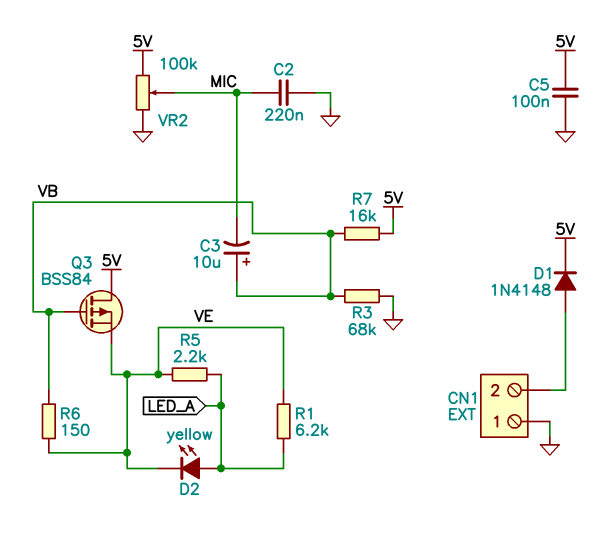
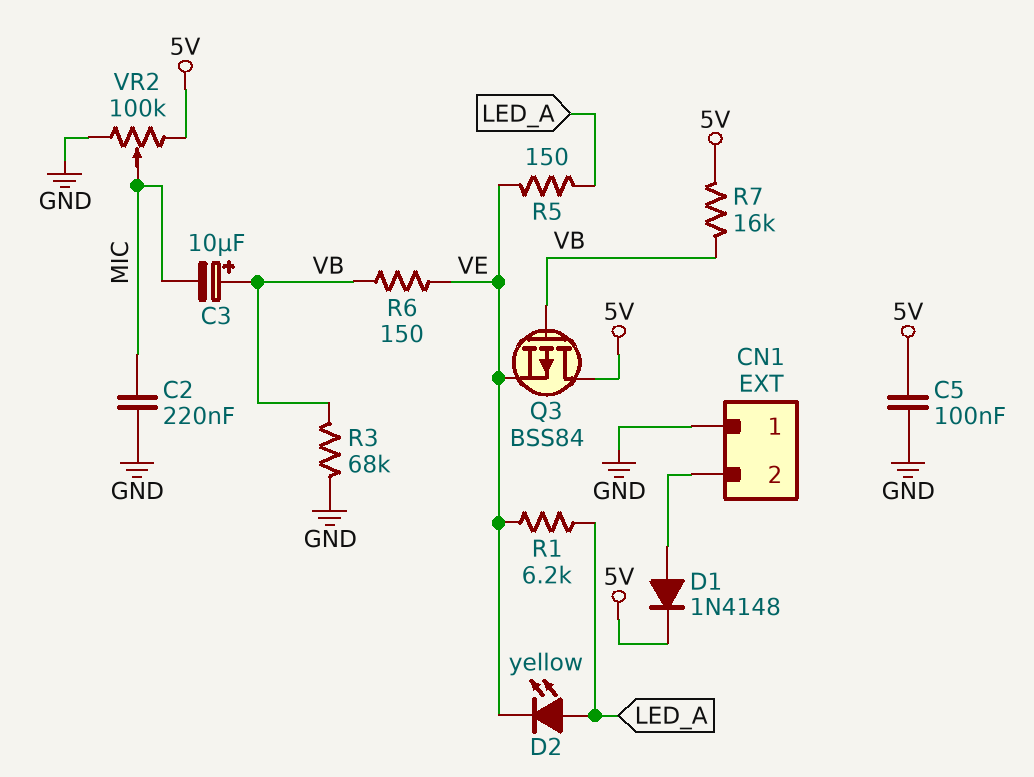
R5: 2.2k (LED_A, VE) -> 150 (LED_A, VE)

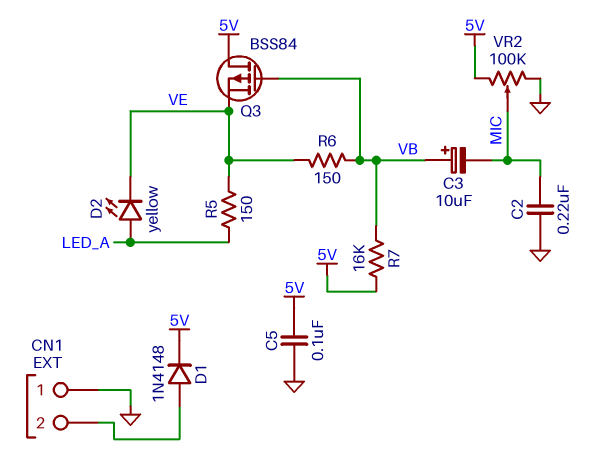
R1: 6.2k (LED_A, VE) -> none
R3: 68k (GND, VB) -> none

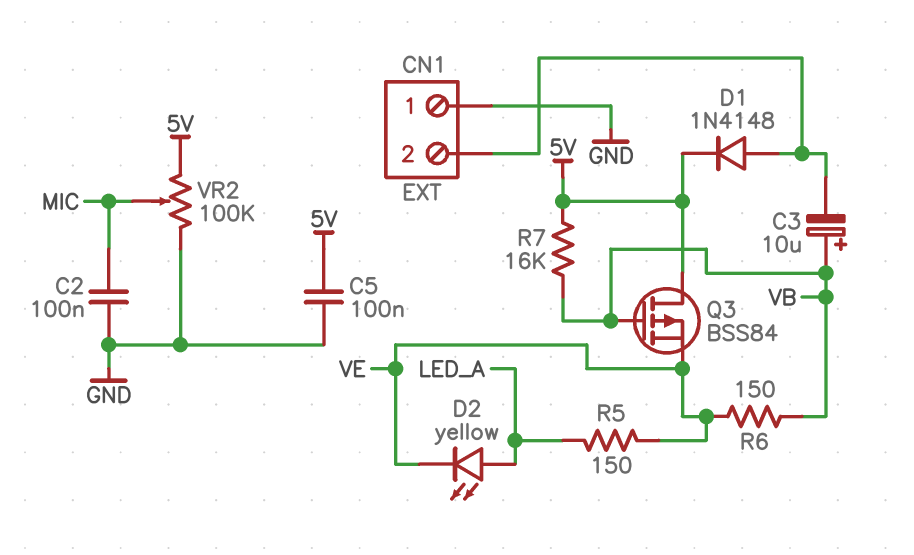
C2: 220nF (GND, MIC) -> 100nF (GND, MIC)
C3: 10uF (plus VB, minus MIC) -> 10uF (plus VB, minus CN1/2)

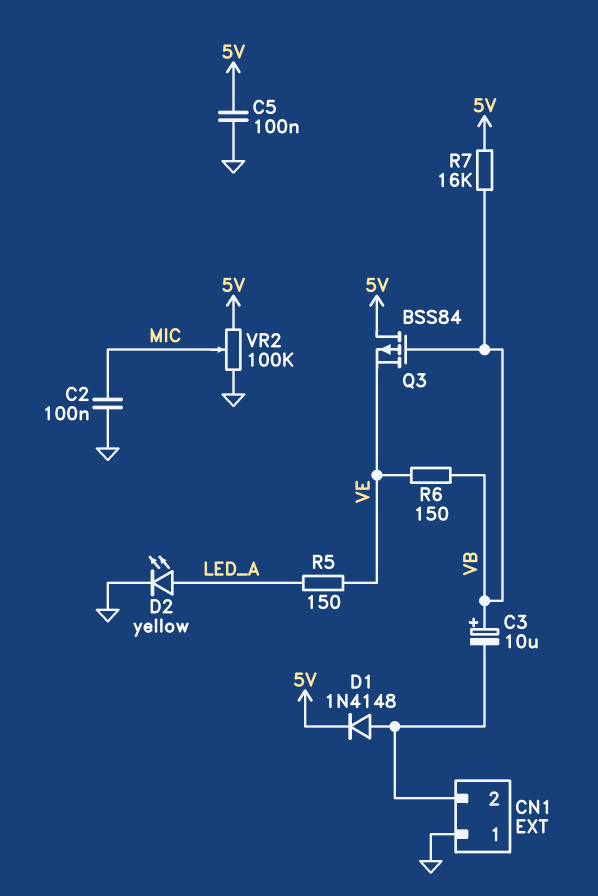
D2: LED yellow (A LED_A, K VE) -> LED yellow (A LED_A, K GND)

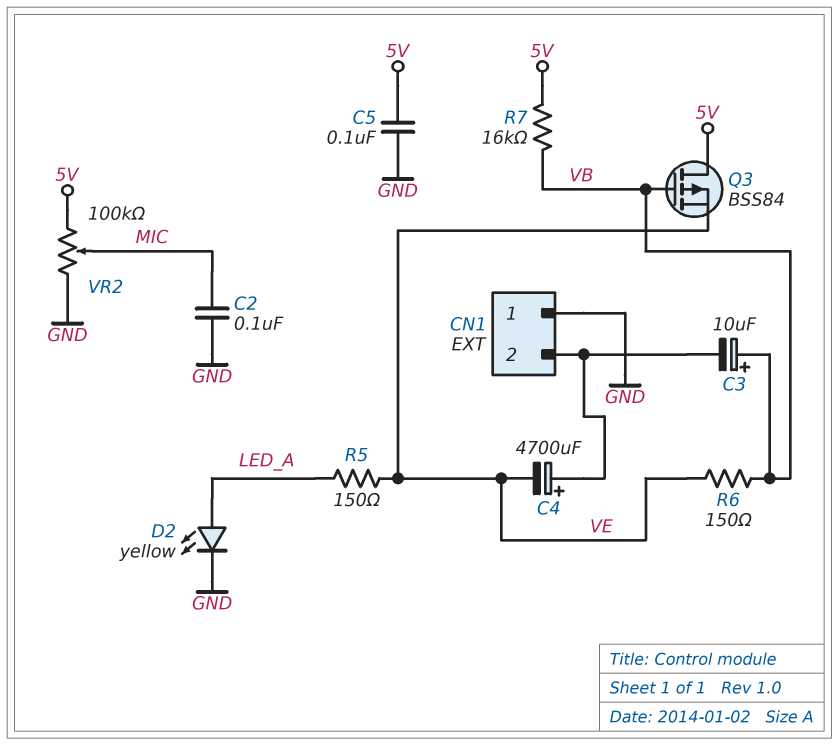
C4: none -> 4700uF (plus CN1/2, minus VE)
D1: diode 1N4148 (A CN1/2, K 5V) -> none

